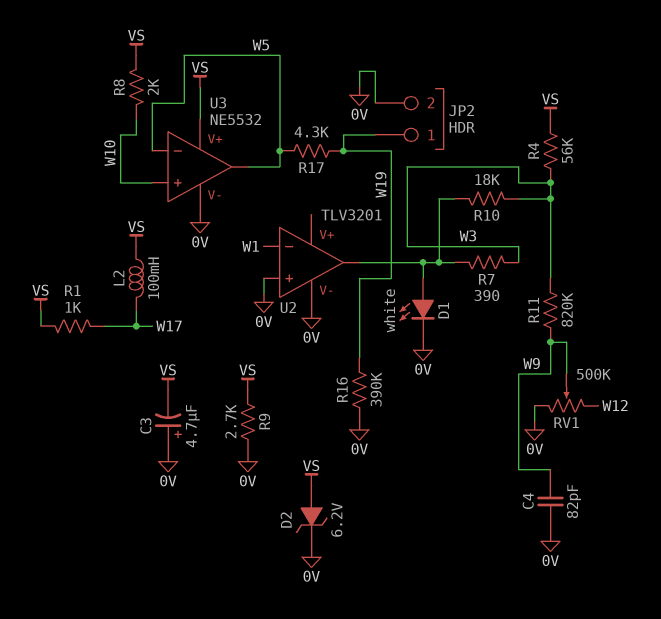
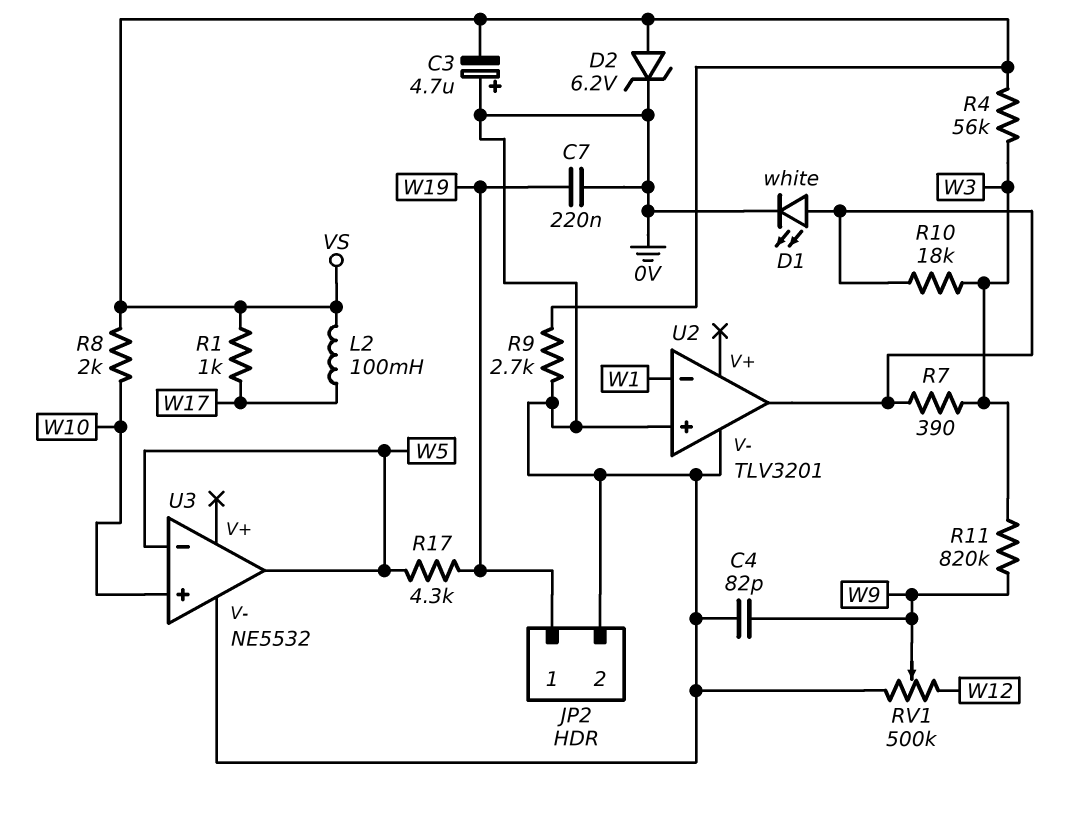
C7: none -> 220nF (0V, W19)
R16: 390k (0V, W19) -> none
U3 pin V+: VS -> none

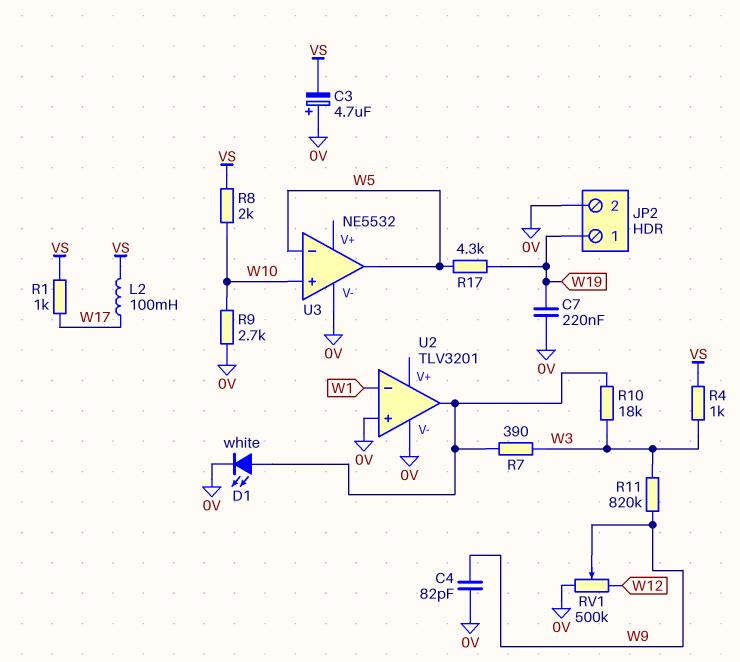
D2: zener 6.2V (A VS, K 0V) -> none
R4: 56k (VS, W3) -> 1k (VS, W3)
R9: 2.7k (0V, VS) -> 2.7k (0V, W10)

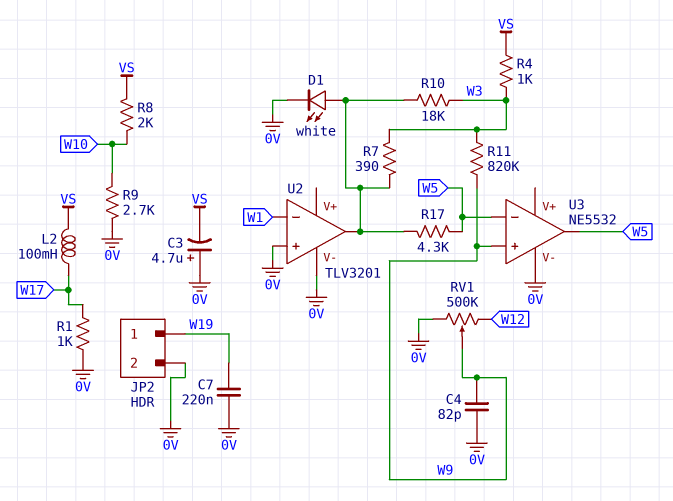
R1: 1k (VS, W17) -> 1k (0V, W17)
R17: 4.3k (W5, W19) -> 4.3k (U2/out, W5)
U3 pin in+: W10 -> W9

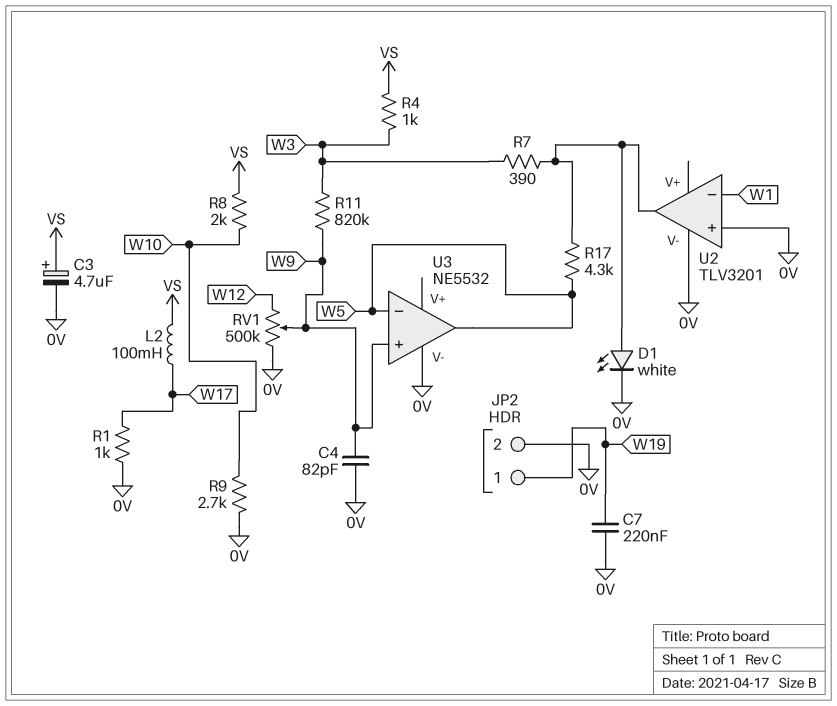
C3: 4.7uF (plus 0V, minus VS) -> 4.7uF (plus VS, minus 0V)
R10: 18k (U2/out, W3) -> none

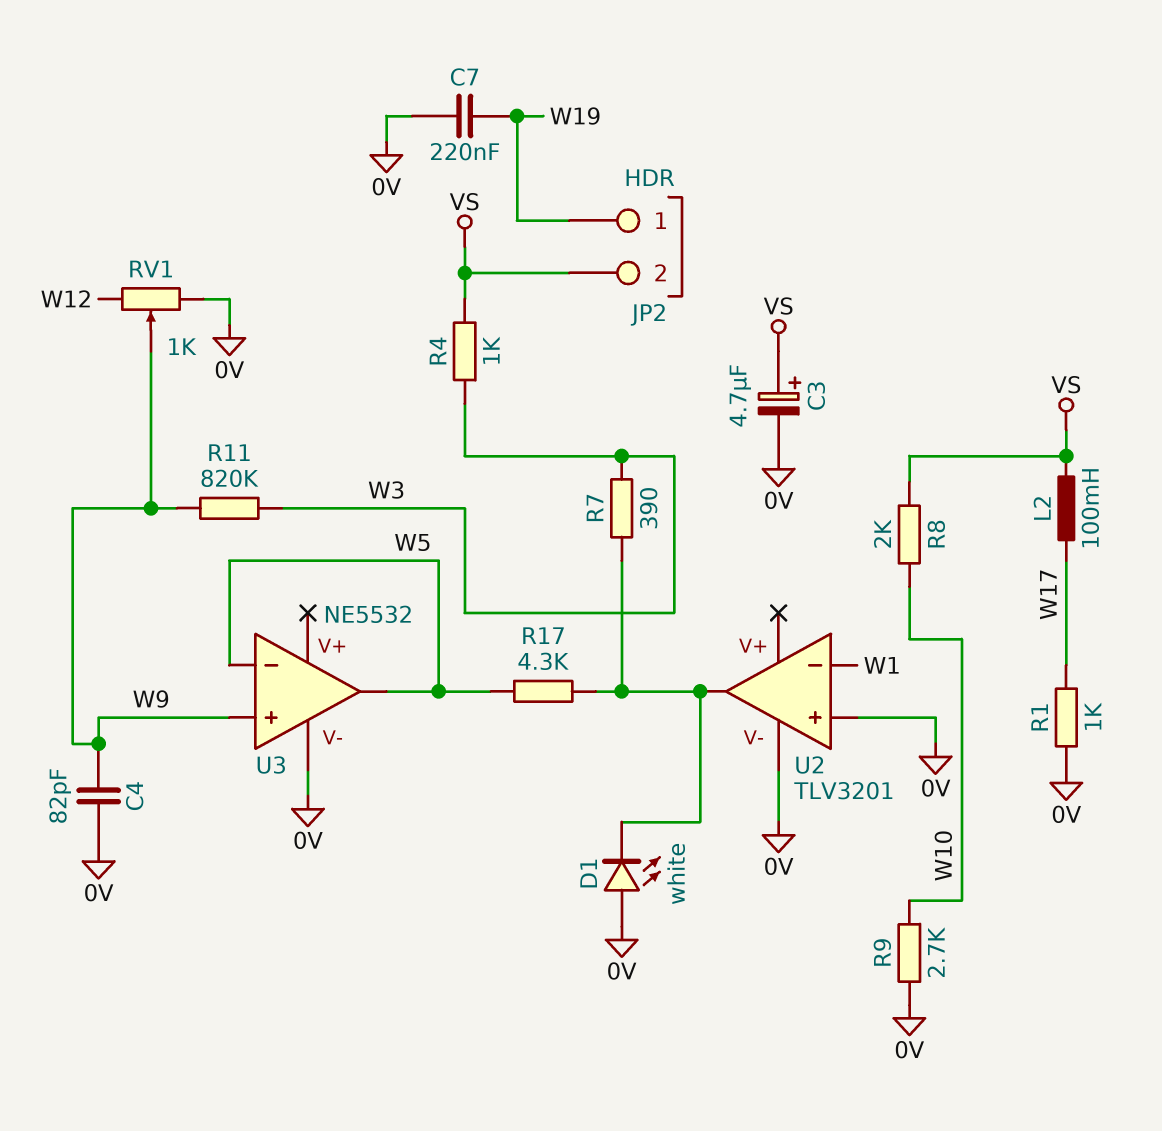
D1: LED white (A U2/out, K 0V) -> LED white (A 0V, K U2/out)
JP2 pin 2: 0V -> VS
RV1: 500k (0V, W12, wiper W9) -> 1k (0V, W12, wiper W9)

